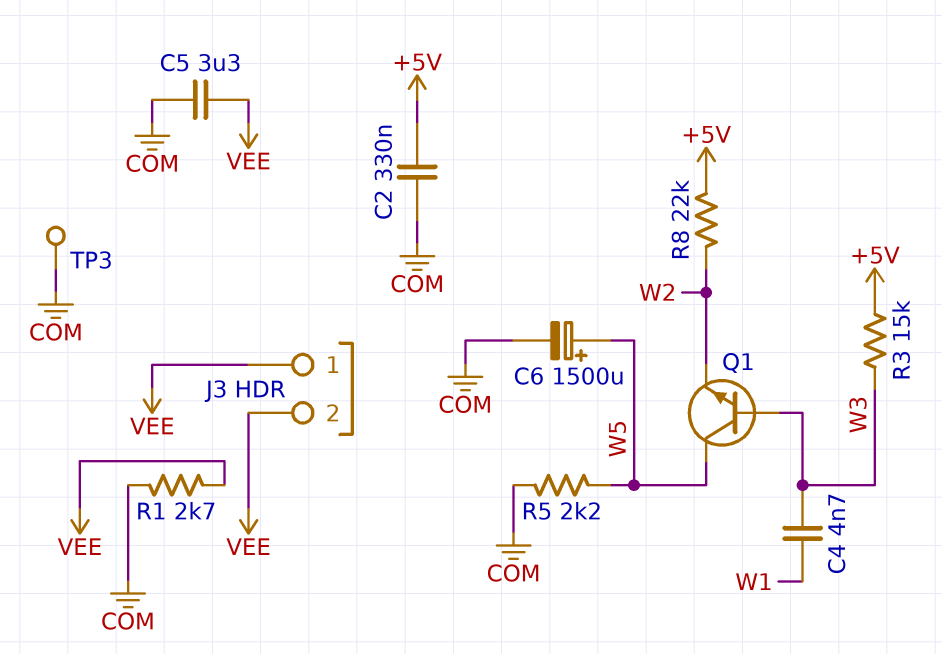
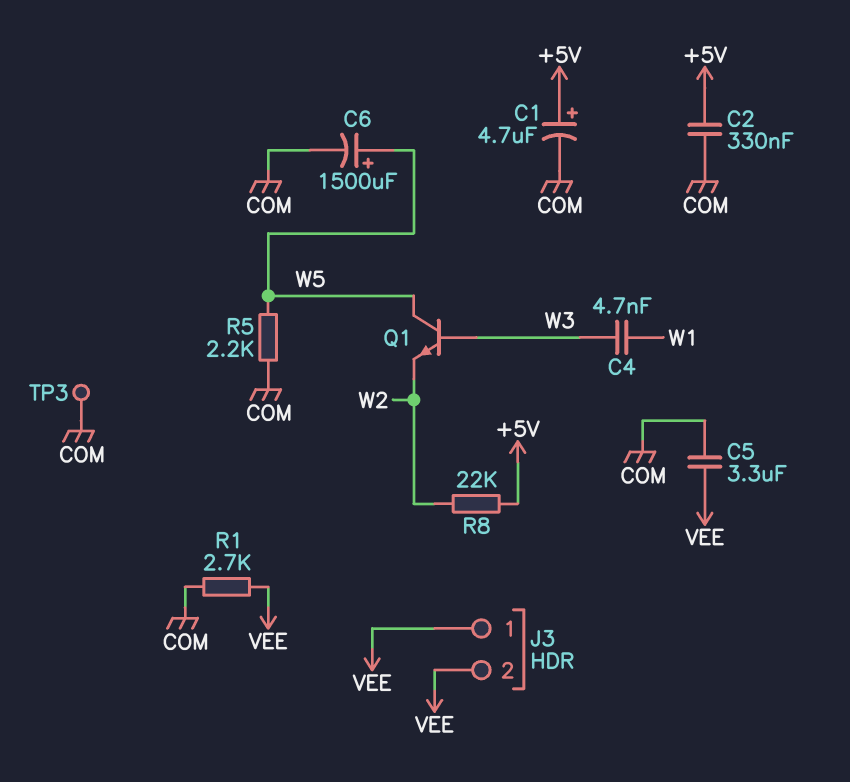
C1: none -> 4.7uF (plus +5V, minus COM)
R3: 15k (+5V, W3) -> none

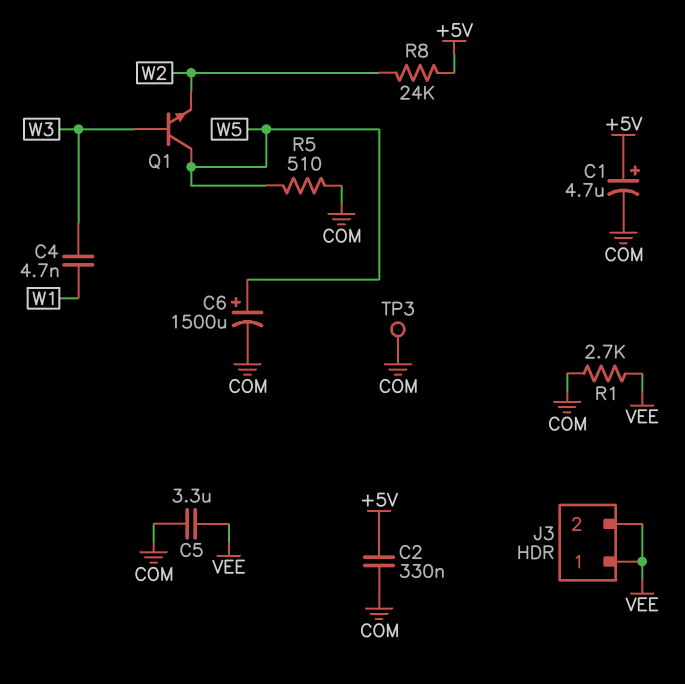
R5: 2.2k (COM, W5) -> 510 (COM, W5)
R8: 22k (+5V, W2) -> 24k (+5V, W2)

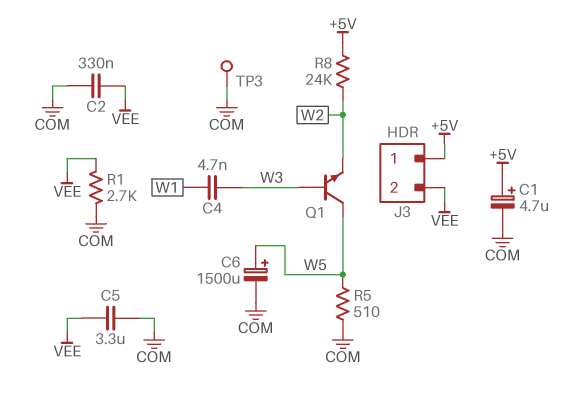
C2: 330nF (+5V, COM) -> 330nF (COM, VEE)
J3 pin 1: VEE -> +5V

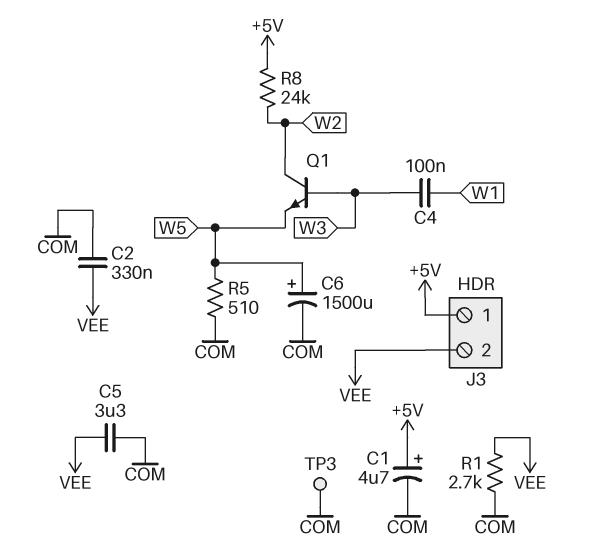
C4: 4.7nF (W1, W3) -> 100nF (W1, W3)
Q1: NPN (B W3, C W5, E W2) -> NPN (B W3, C W2, E W5)

